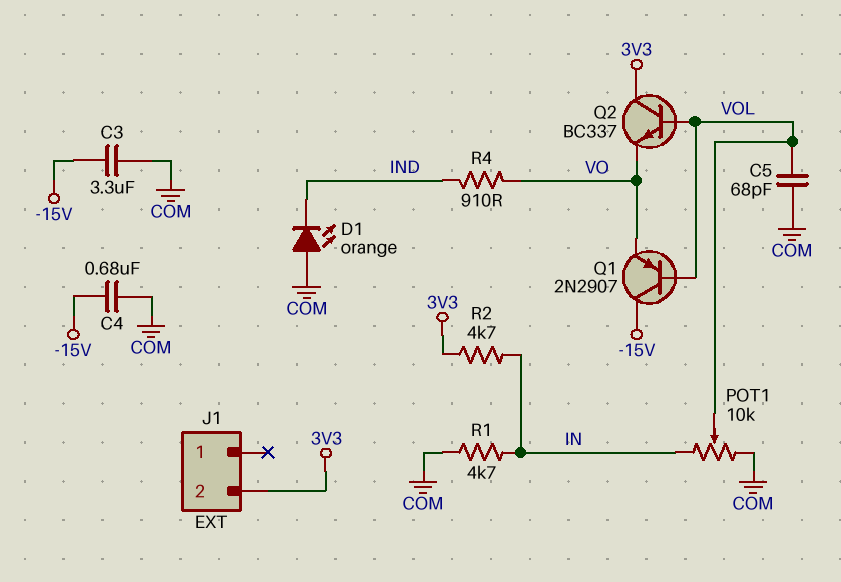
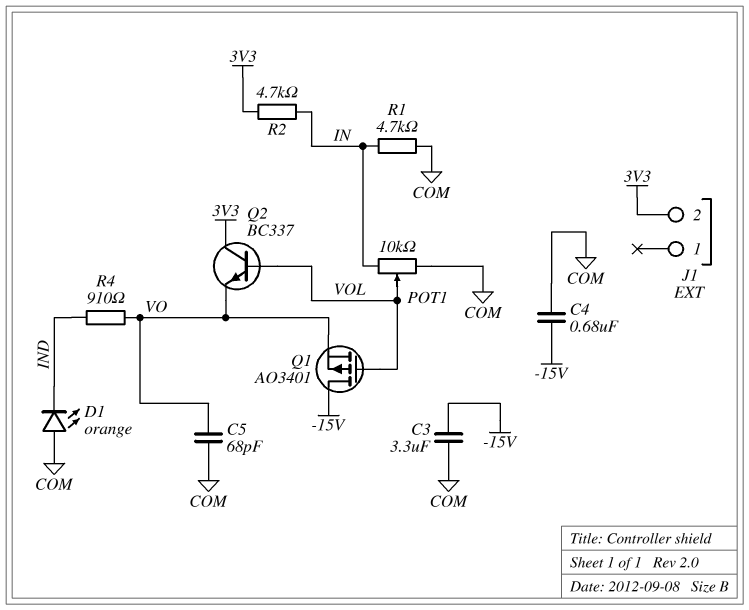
C5: 68pF (COM, VOL) -> 68pF (COM, VO)
Q1: PNP 2N2907 (B VOL, C -15V, E VO) -> PMOS AO3401 (G VOL, D -15V, S VO)

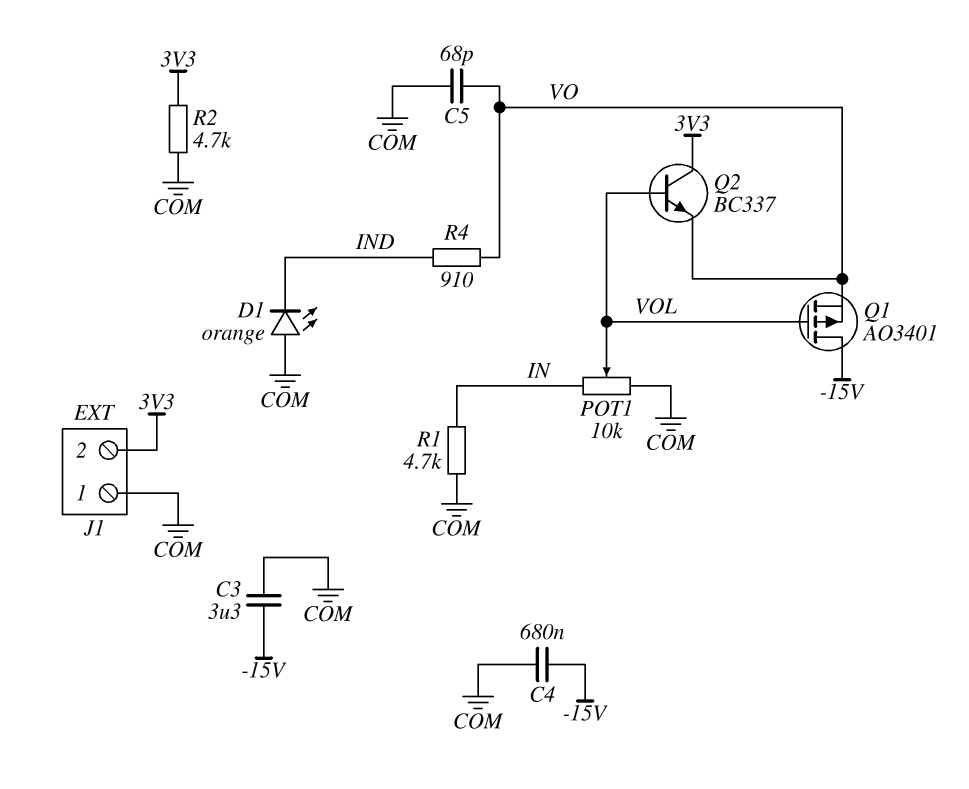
J1 pin 1: none -> COM
R2: 4.7k (3V3, IN) -> 4.7k (3V3, COM)

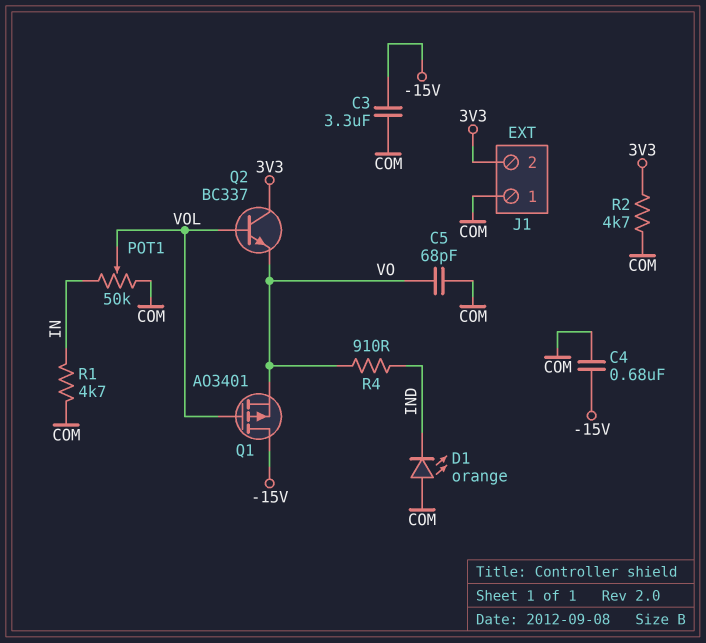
POT1: 10k (COM, IN, wiper VOL) -> 50k (COM, IN, wiper VOL)

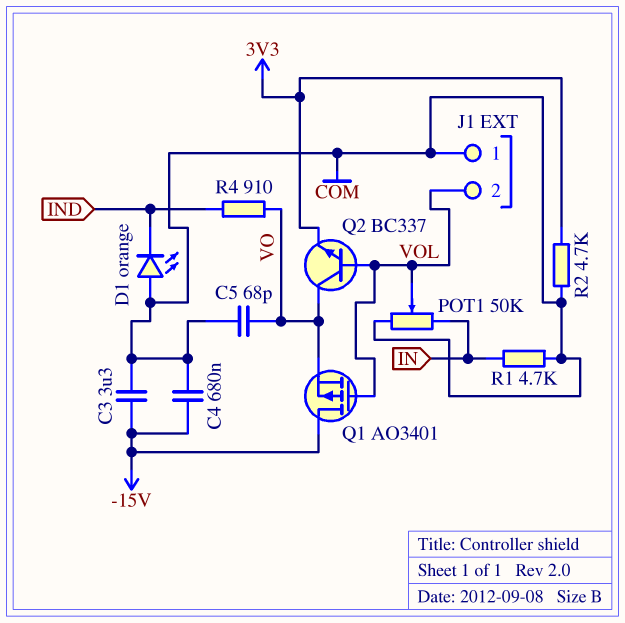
J1 pin 2: 3V3 -> VOL
Q2: NPN BC337 (B VOL, C 3V3, E VO) -> NPN BC337 (B VOL, C VO, E 3V3)

